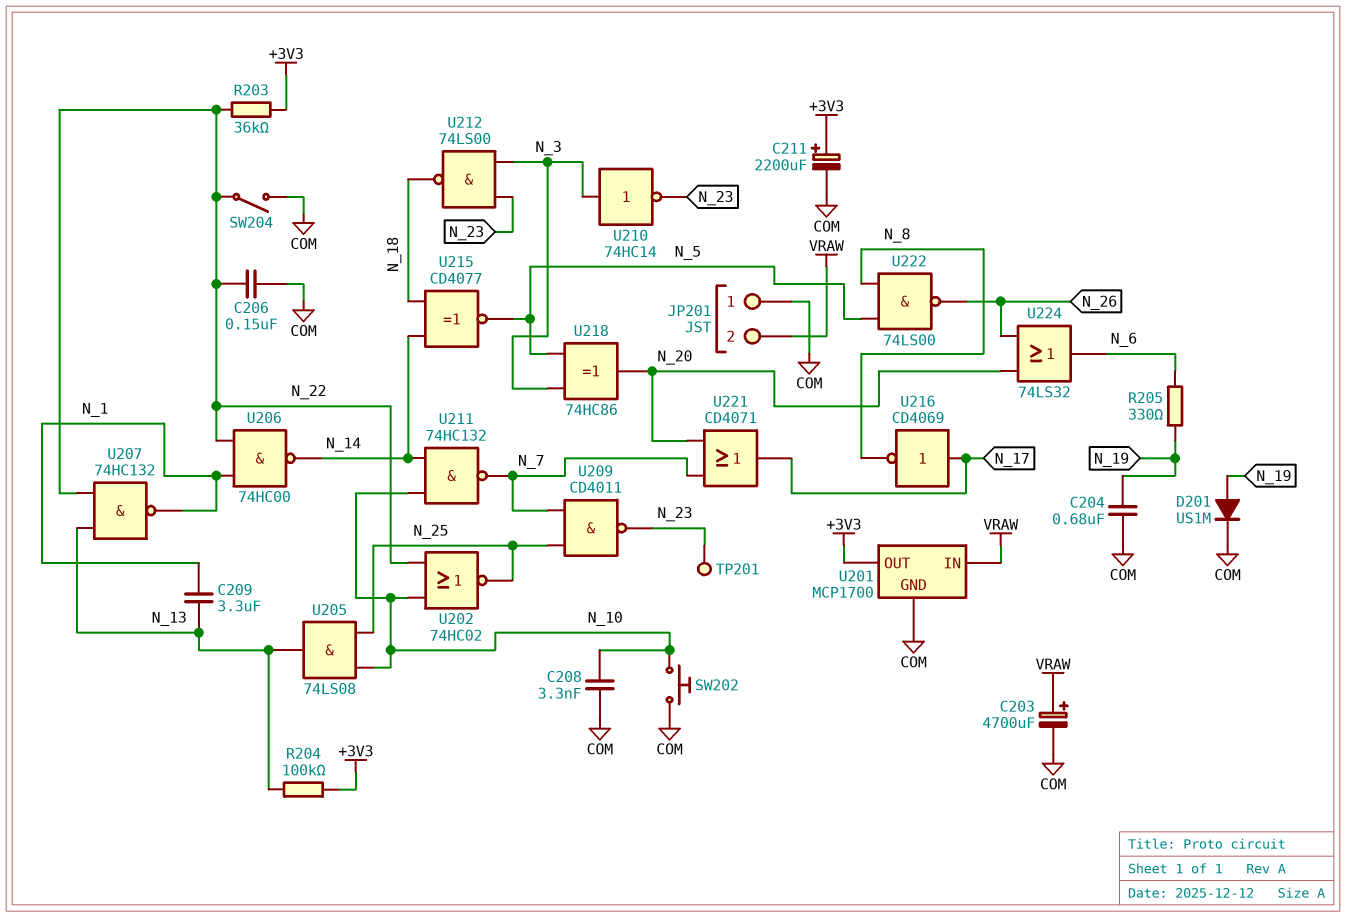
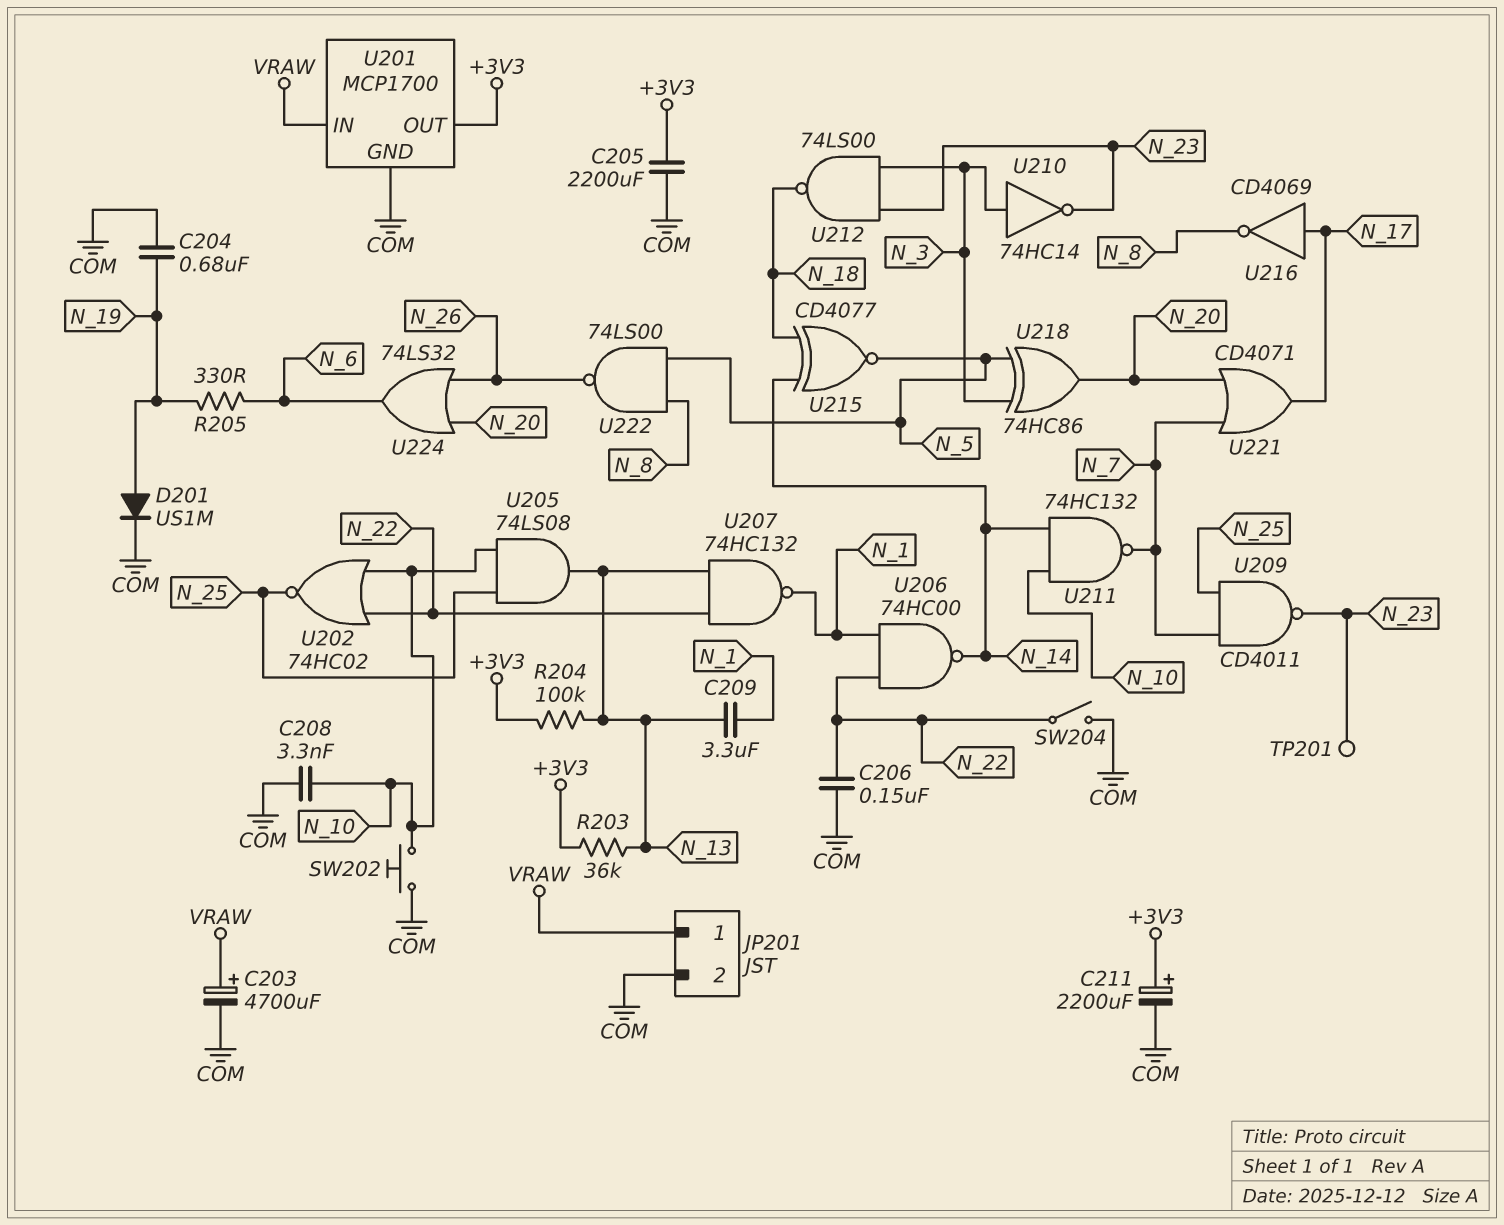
C205: none -> 2200uF (+3V3, COM)
JP201 pin 1: COM -> VRAW
JP201 pin 2: VRAW -> COM
R203: 36k (+3V3, N_22) -> 36k (+3V3, N_13)

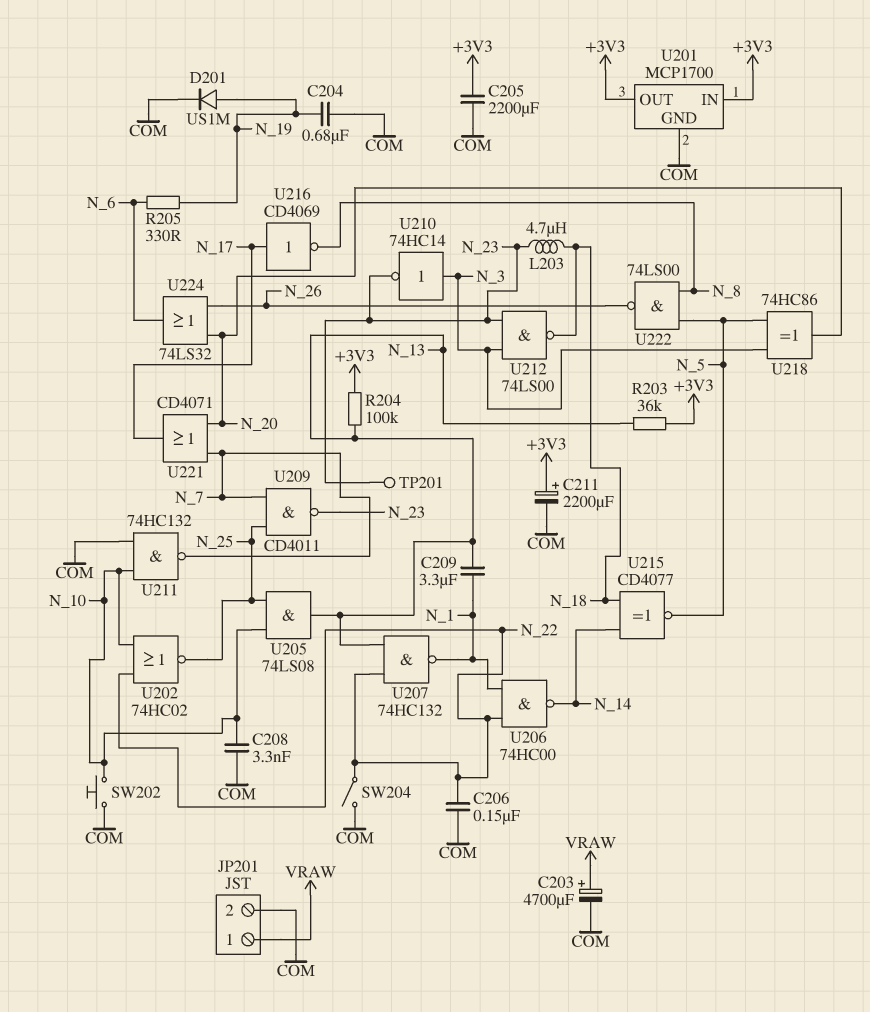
L203: none -> 4.7uH (N_18, N_23)
U201 pin IN: VRAW -> +3V3
U211: NAND 74HC132 (in N_10, in N_14, out N_7) -> NAND 74HC132 (in COM, in N_10, out N_7)

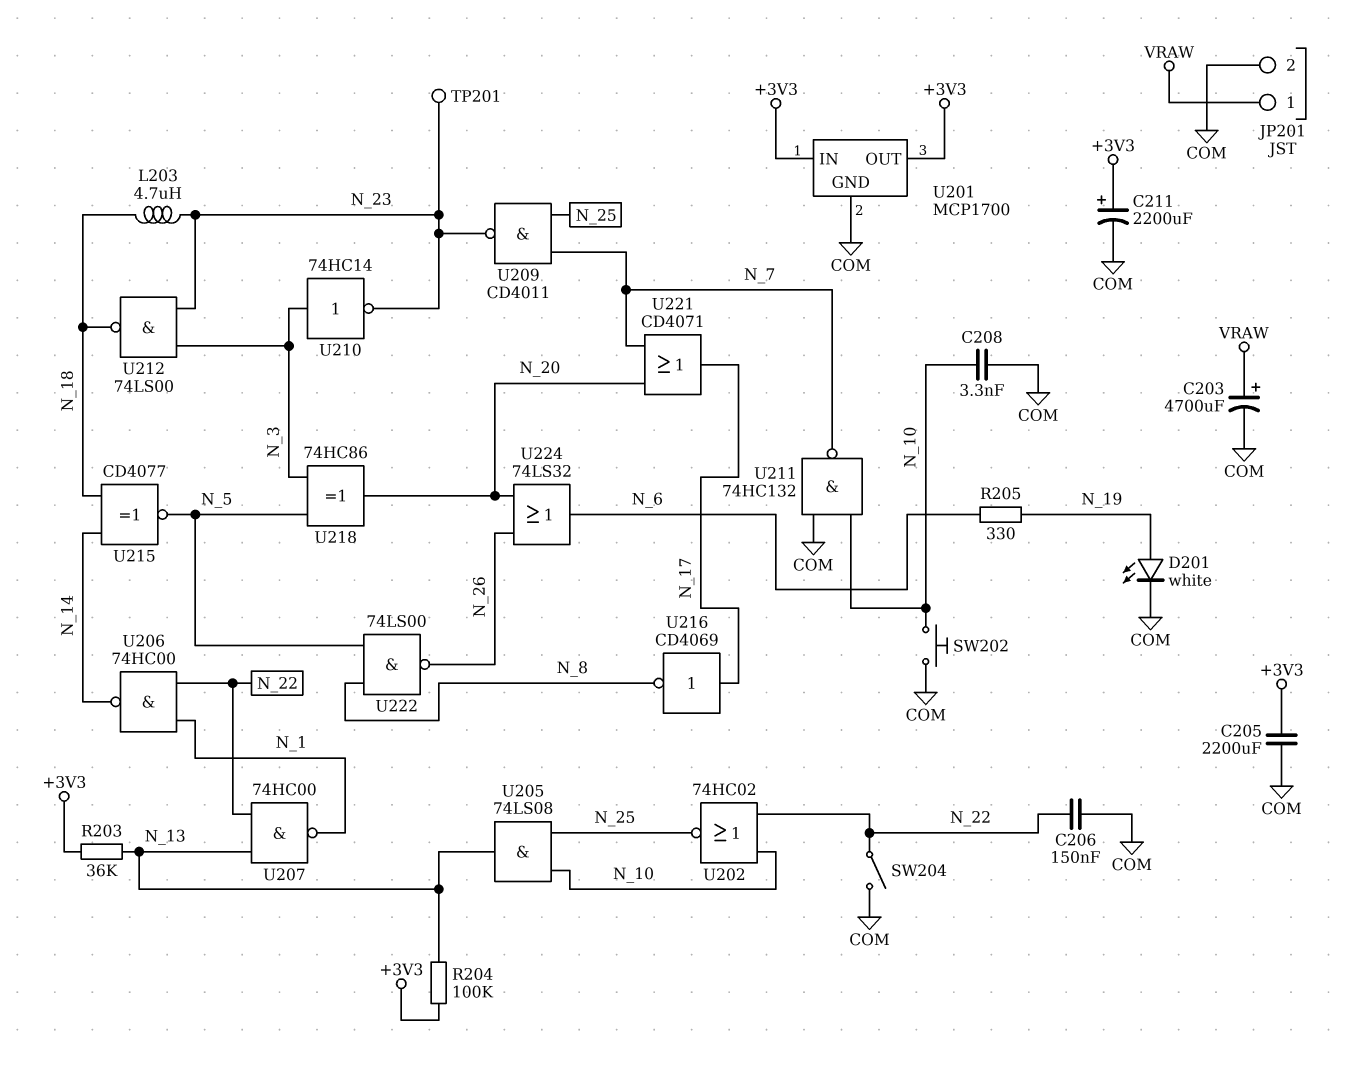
C204: 680nF (COM, N_19) -> none
C209: 3.3uF (N_1, N_13) -> none
D201: diode US1M (A N_19, K COM) -> LED white (A N_19, K COM)
U207: NAND 74HC132 (in N_13, in N_22, out N_1) -> NAND 74HC00 (in N_13, in N_22, out N_1)

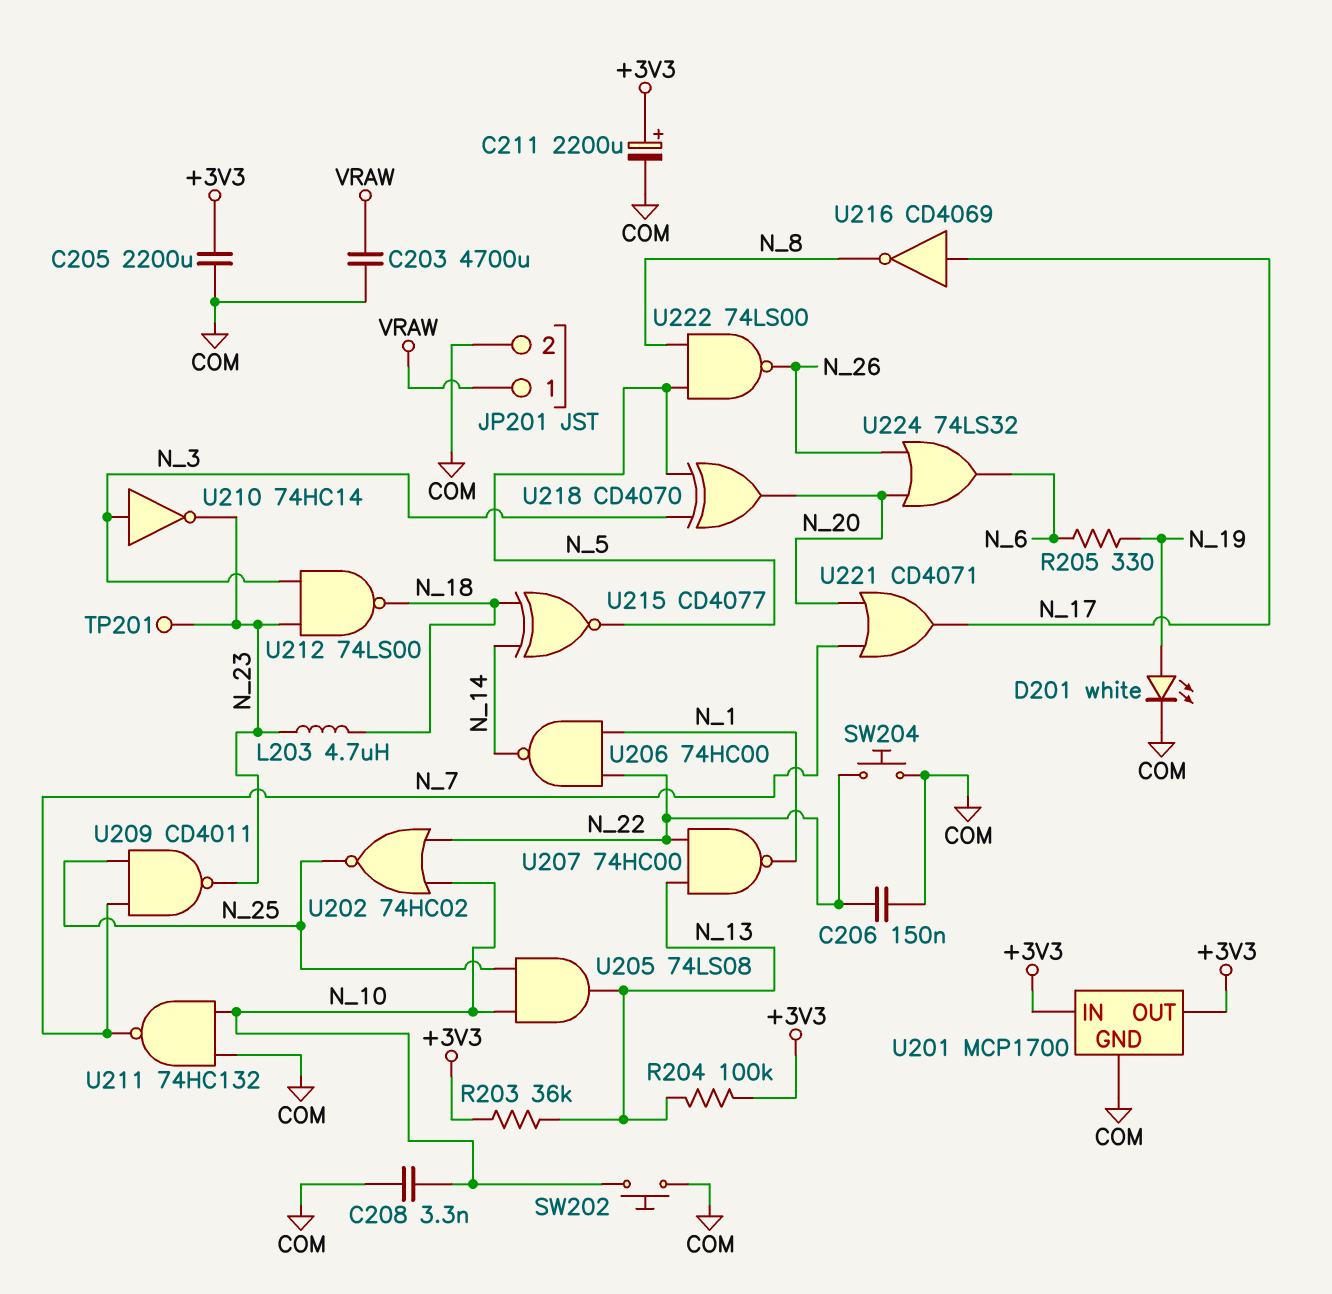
C203: 4700uF (plus VRAW, minus COM) -> 4700uF (COM, VRAW)
SW204: switch (COM, N_22) -> button (COM, N_22)
U218: XOR 74HC86 (in N_3, in N_5, out N_20) -> XOR CD4070 (in N_3, in N_5, out N_20)

